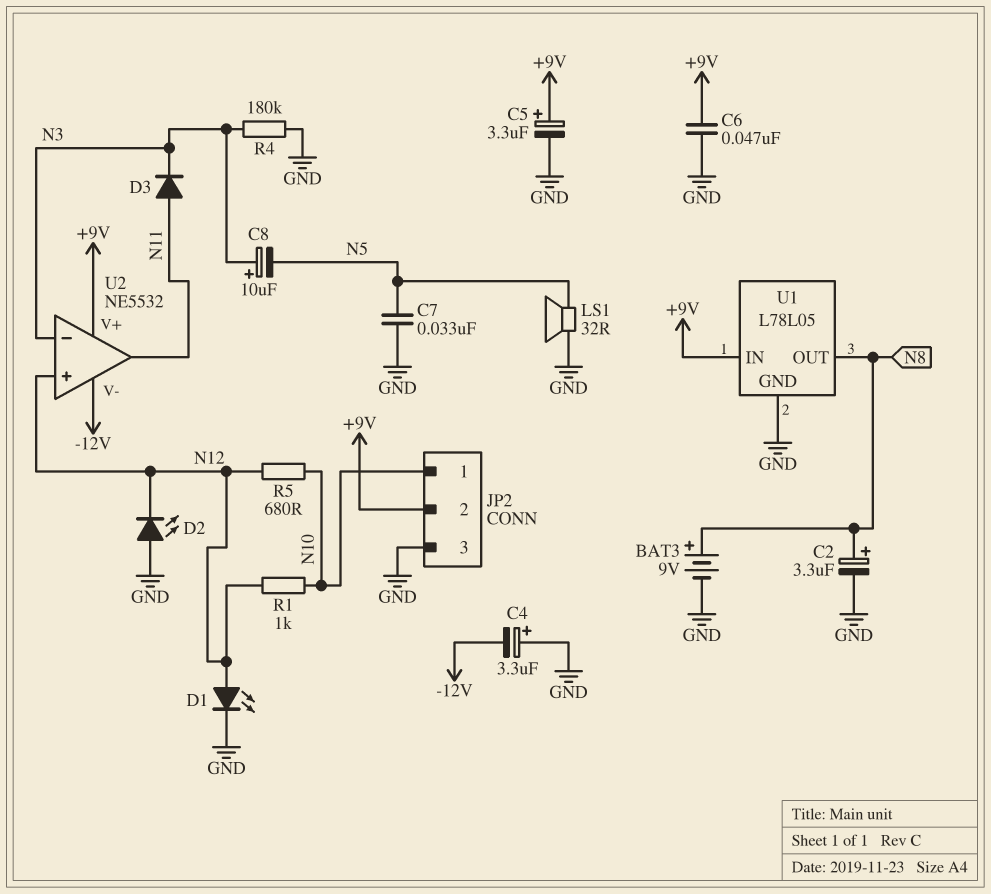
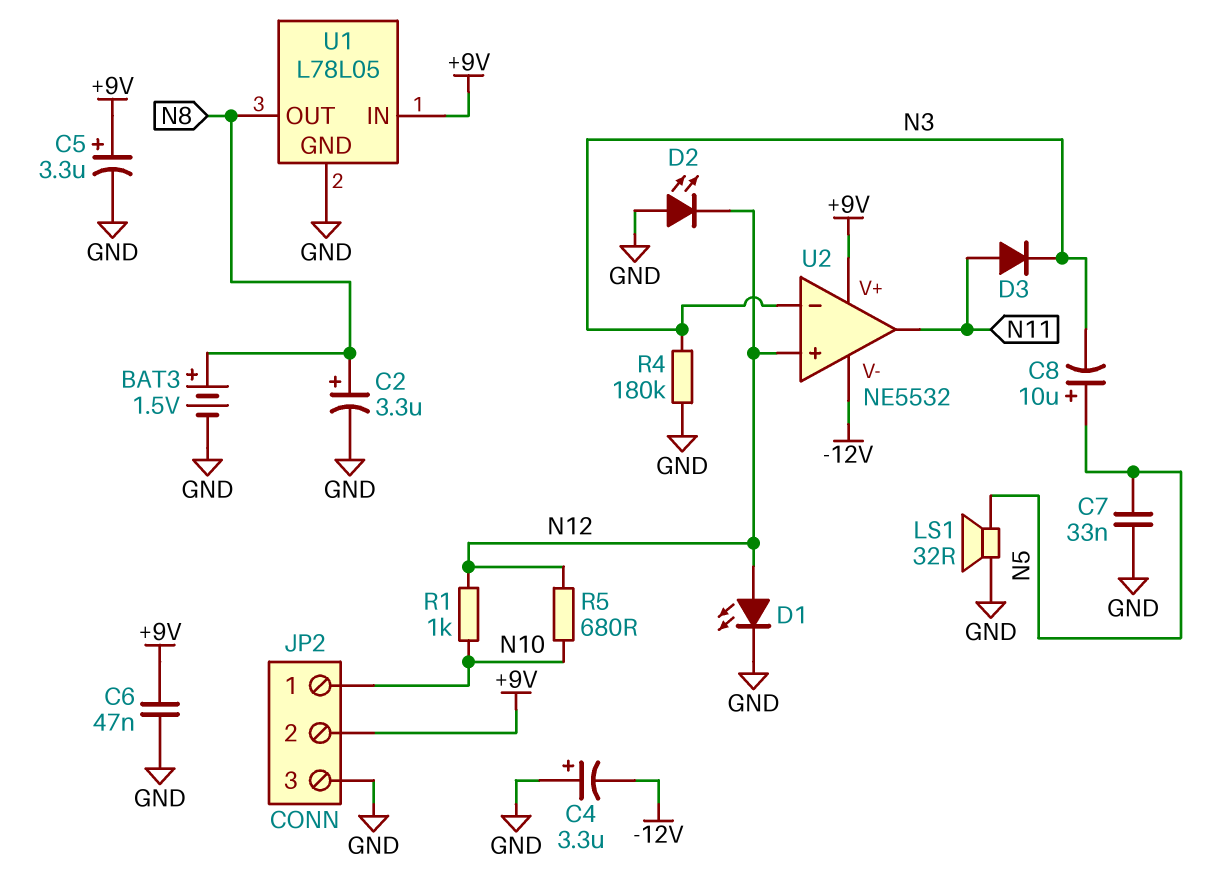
BAT3: 9V (plus N8, minus GND) -> 1.5V (plus N8, minus GND)
C8: 10uF (plus N3, minus N5) -> 10uF (plus N5, minus N3)

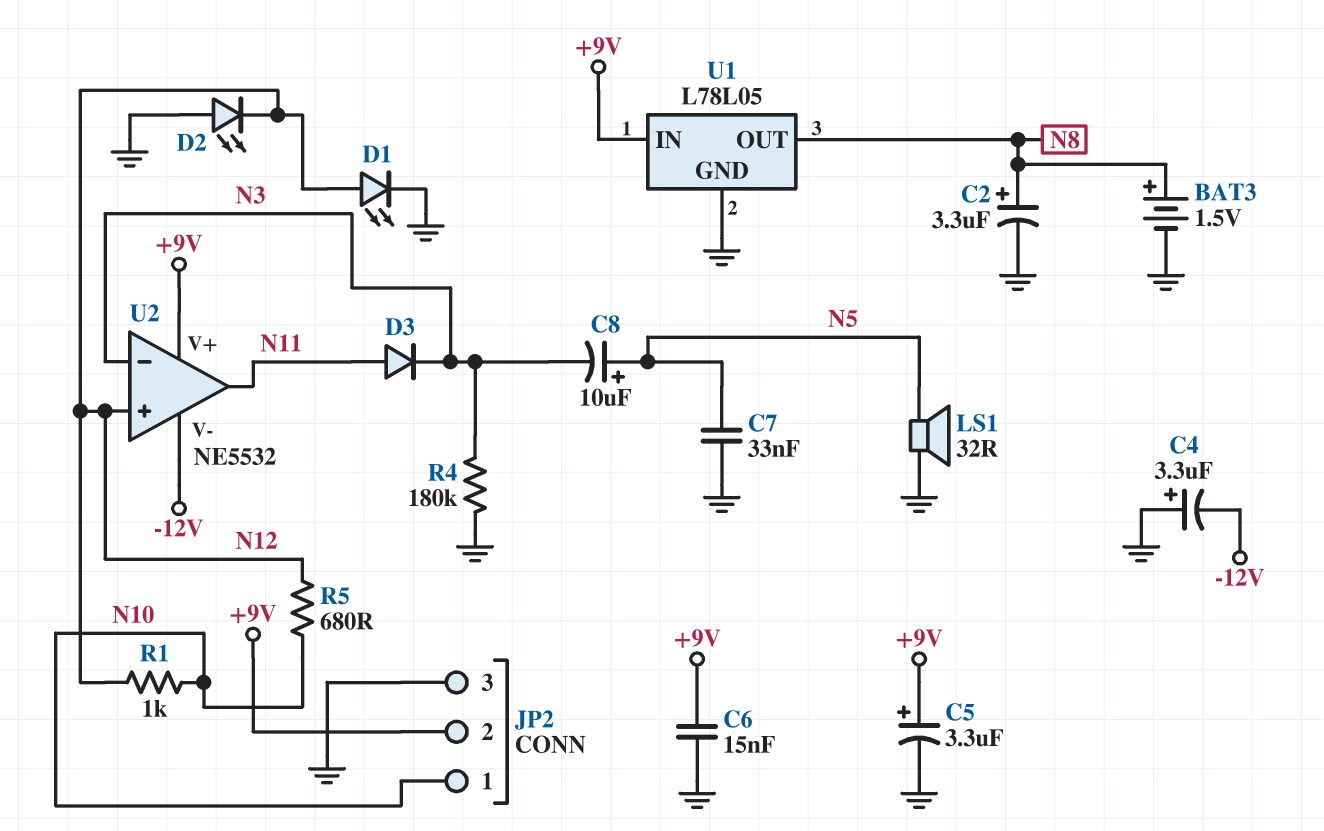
C6: 47nF (+9V, GND) -> 15nF (+9V, GND)

